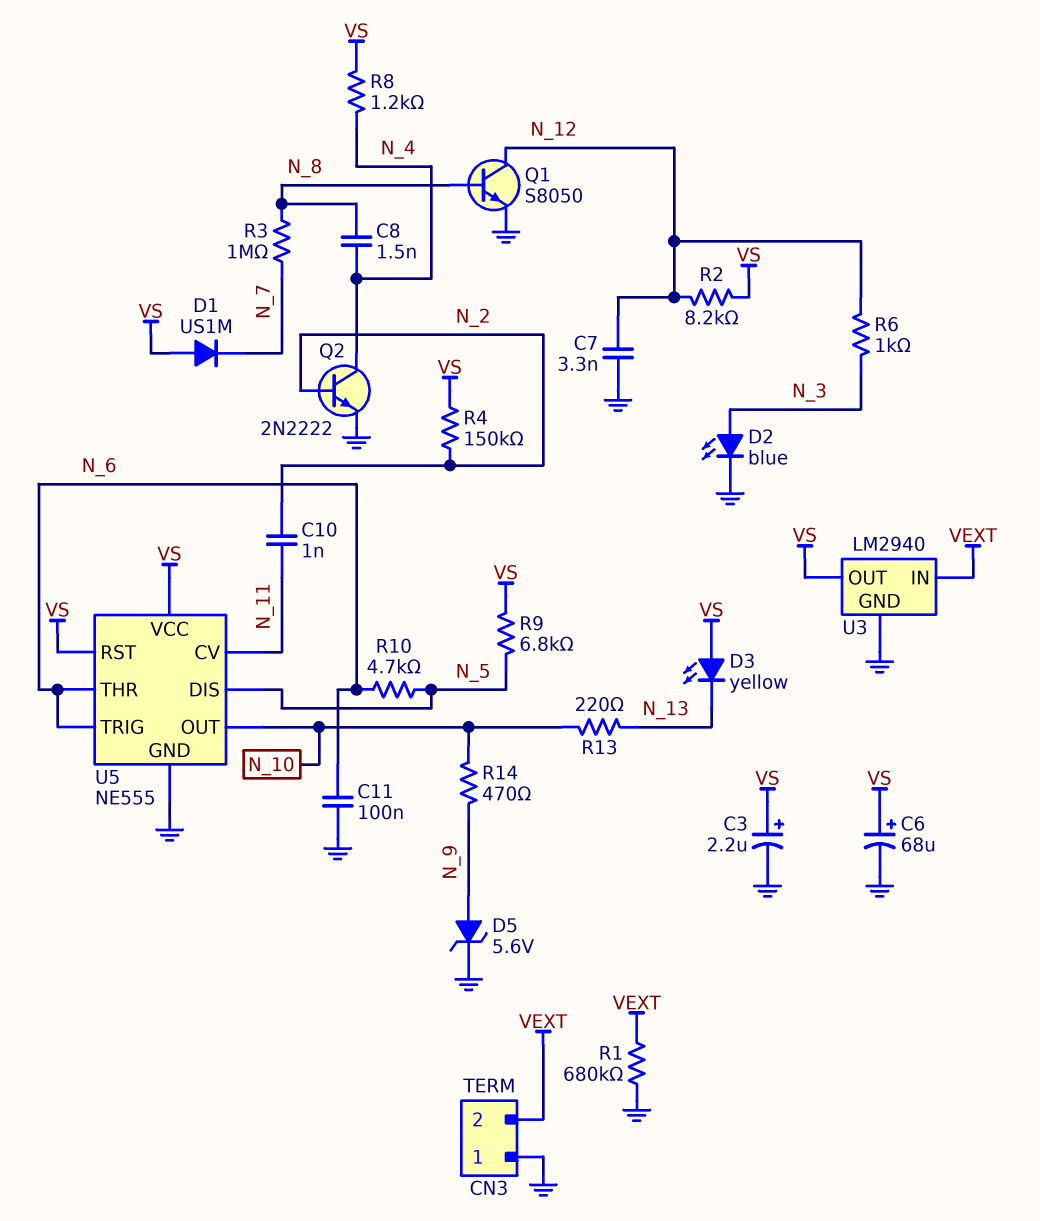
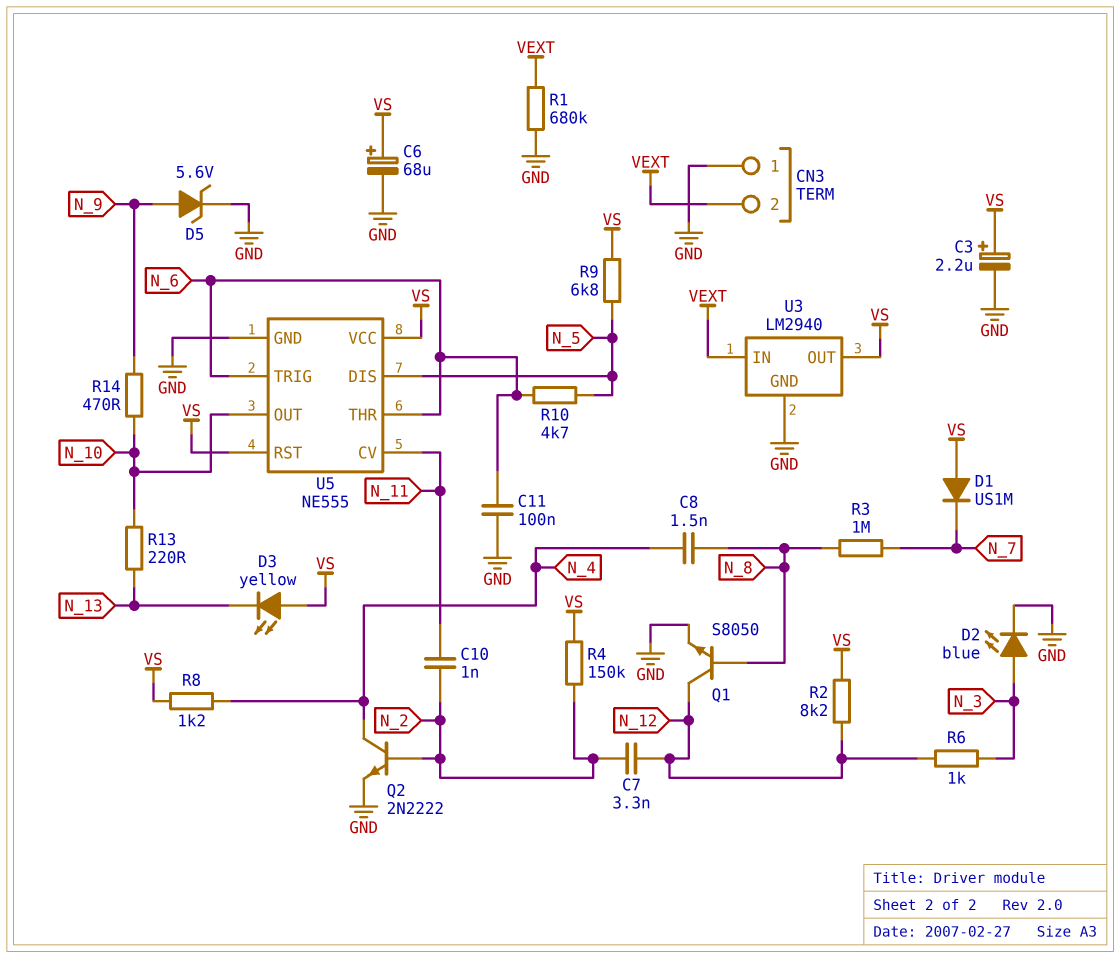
C7: 3.3nF (GND, N_12) -> 3.3nF (N_2, N_12)

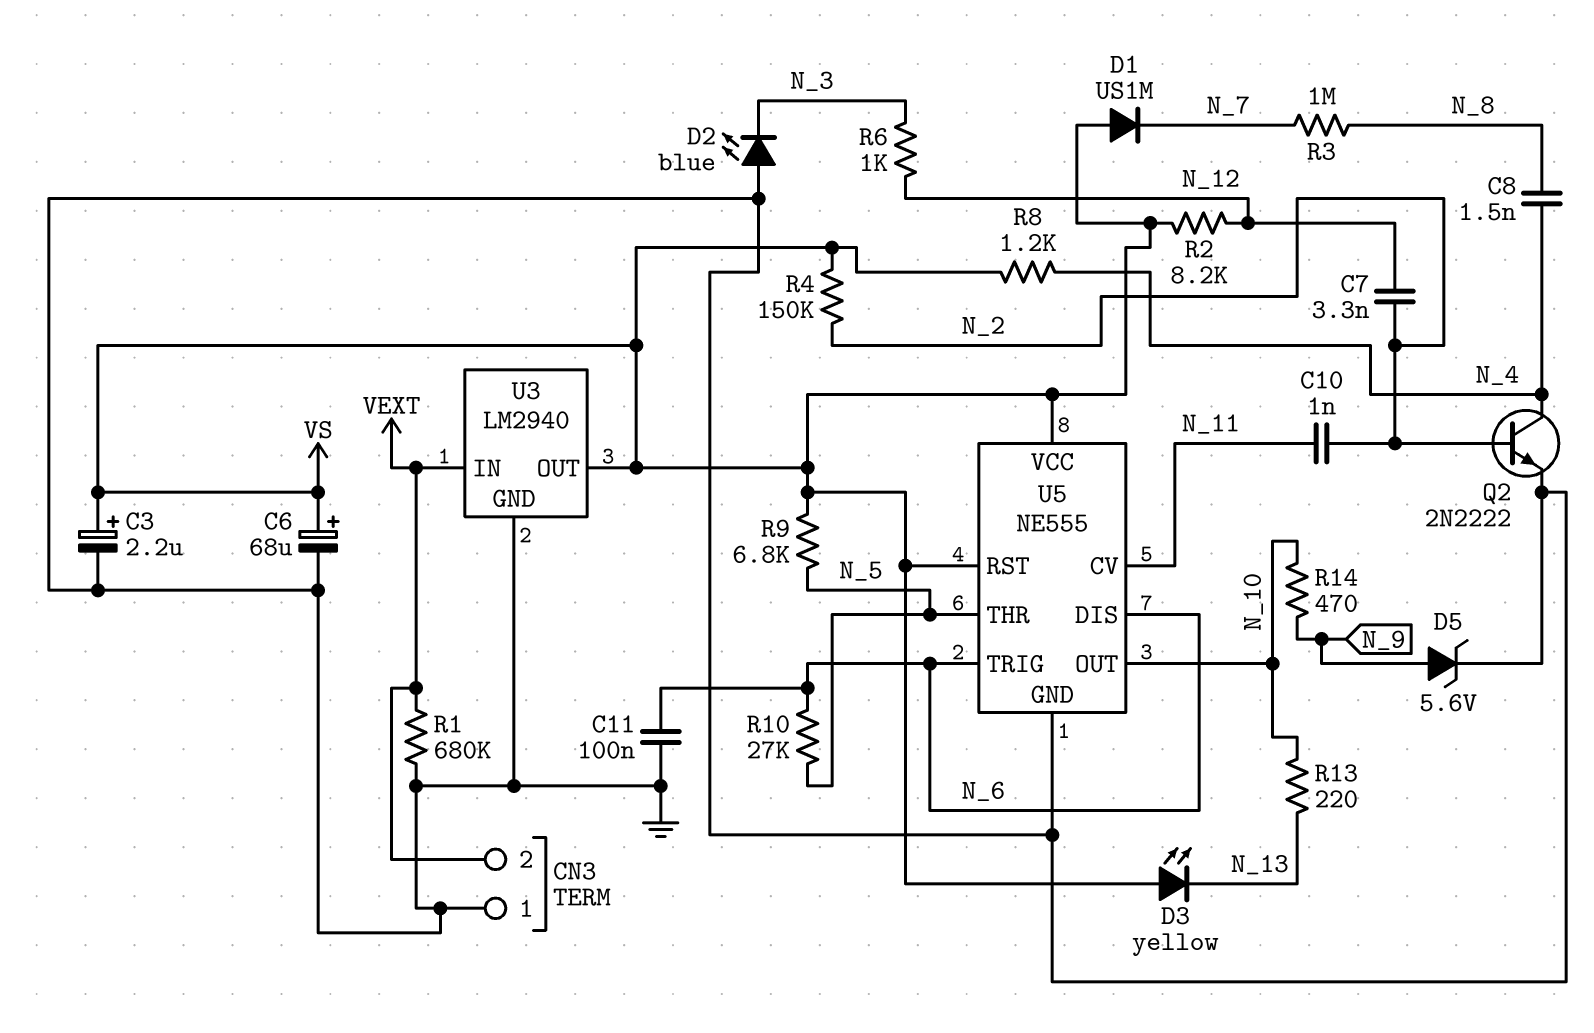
D2: LED blue (A N_3, K GND) -> LED blue (A GND, K N_3)
Q1: NPN S8050 (B N_8, C N_12, E GND) -> none
R10: 4.7k (N_5, N_6) -> 27k (N_5, N_6)
U5 pin DIS: N_5 -> N_6
U5 pin THR: N_6 -> N_5

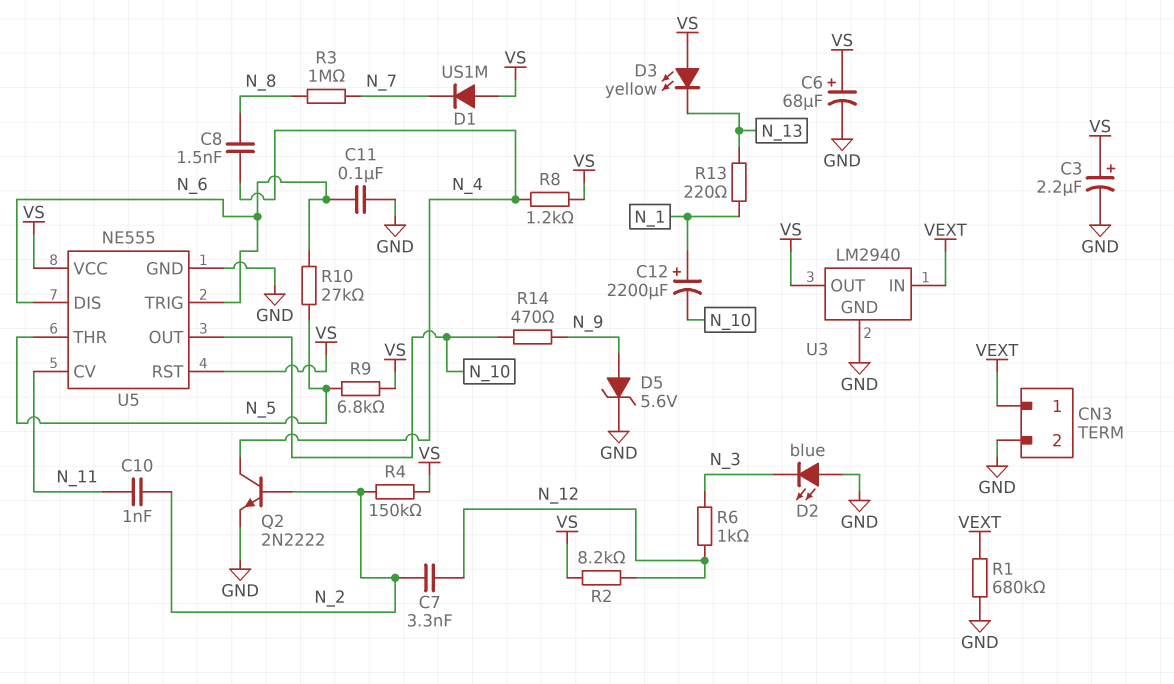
C12: none -> 2200uF (plus N_1, minus N_10)
CN3 pin 1: GND -> VEXT
CN3 pin 2: VEXT -> GND
R13: 220 (N_10, N_13) -> 220 (N_1, N_13)

